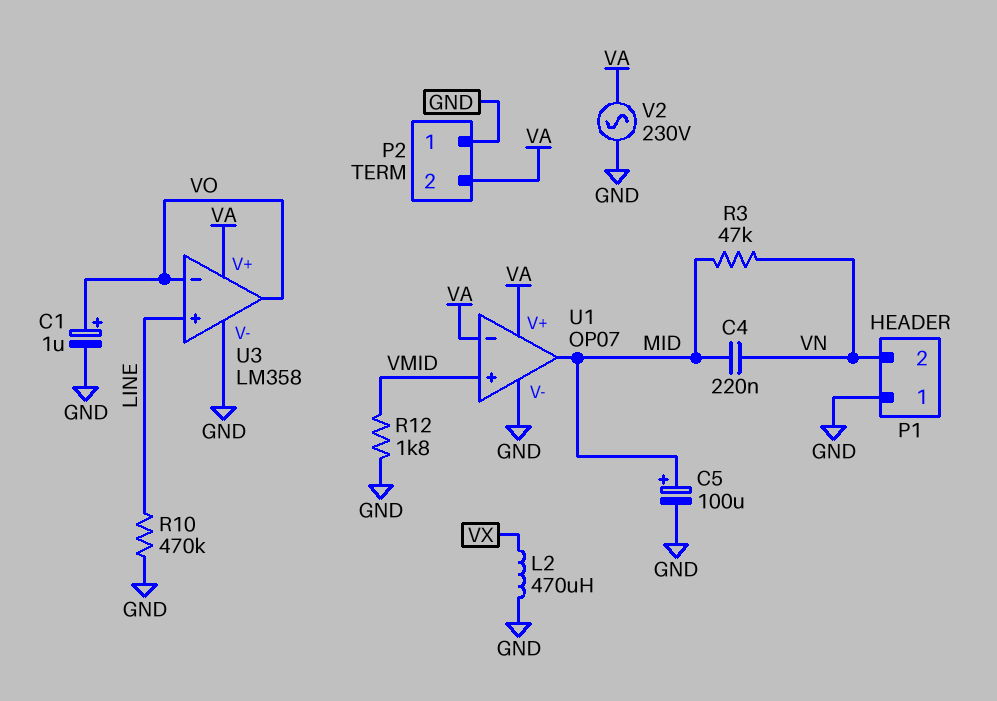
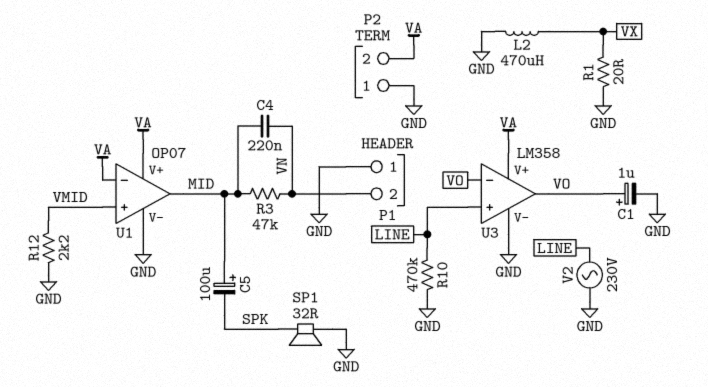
C5: 100uF (plus MID, minus GND) -> 100uF (plus MID, minus SPK)
R1: none -> 20 (GND, VX)
R12: 1.8k (GND, VMID) -> 2.2k (GND, VMID)
SP1: none -> speaker 32R (GND, SPK)
V2: AC 230V (GND, VA) -> AC 230V (GND, LINE)

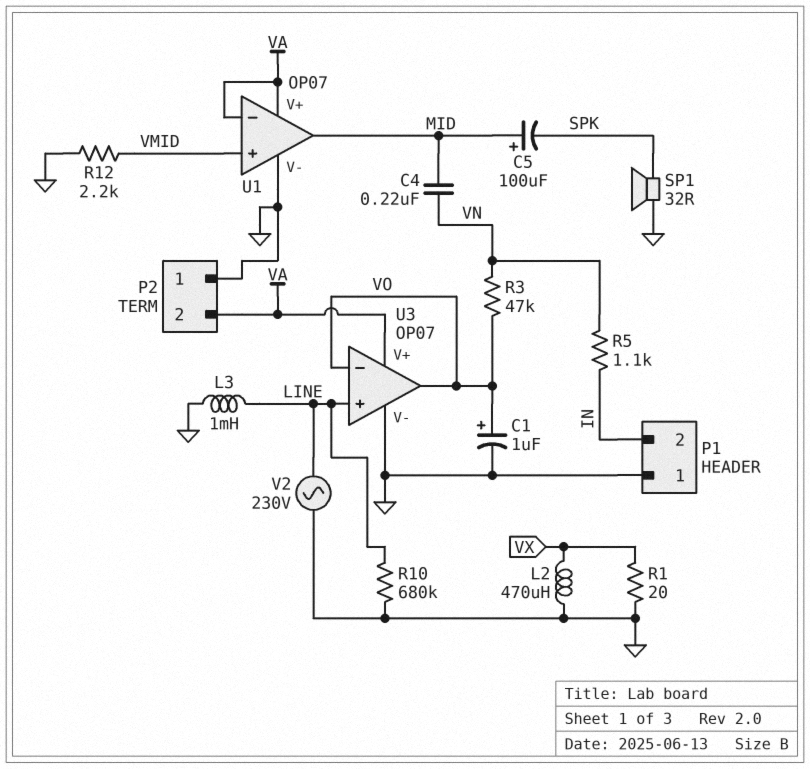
L3: none -> 1mH (GND, LINE)
P1 pin 2: VN -> IN
R3: 47k (MID, VN) -> 47k (VN, VO)
R5: none -> 1.1k (IN, VN)
R10: 470k (GND, LINE) -> 680k (GND, LINE)
U3: LM358 -> OP07

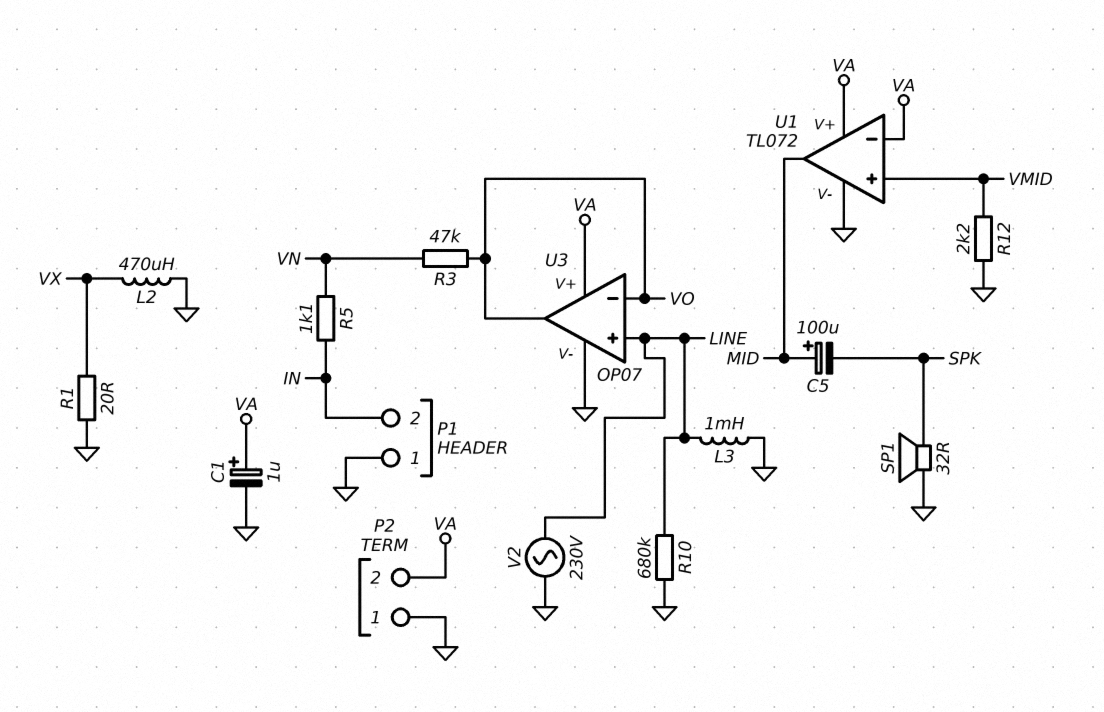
C1: 1uF (plus VO, minus GND) -> 1uF (plus VA, minus GND)
C4: 220nF (MID, VN) -> none
U1: OP07 -> TL072

